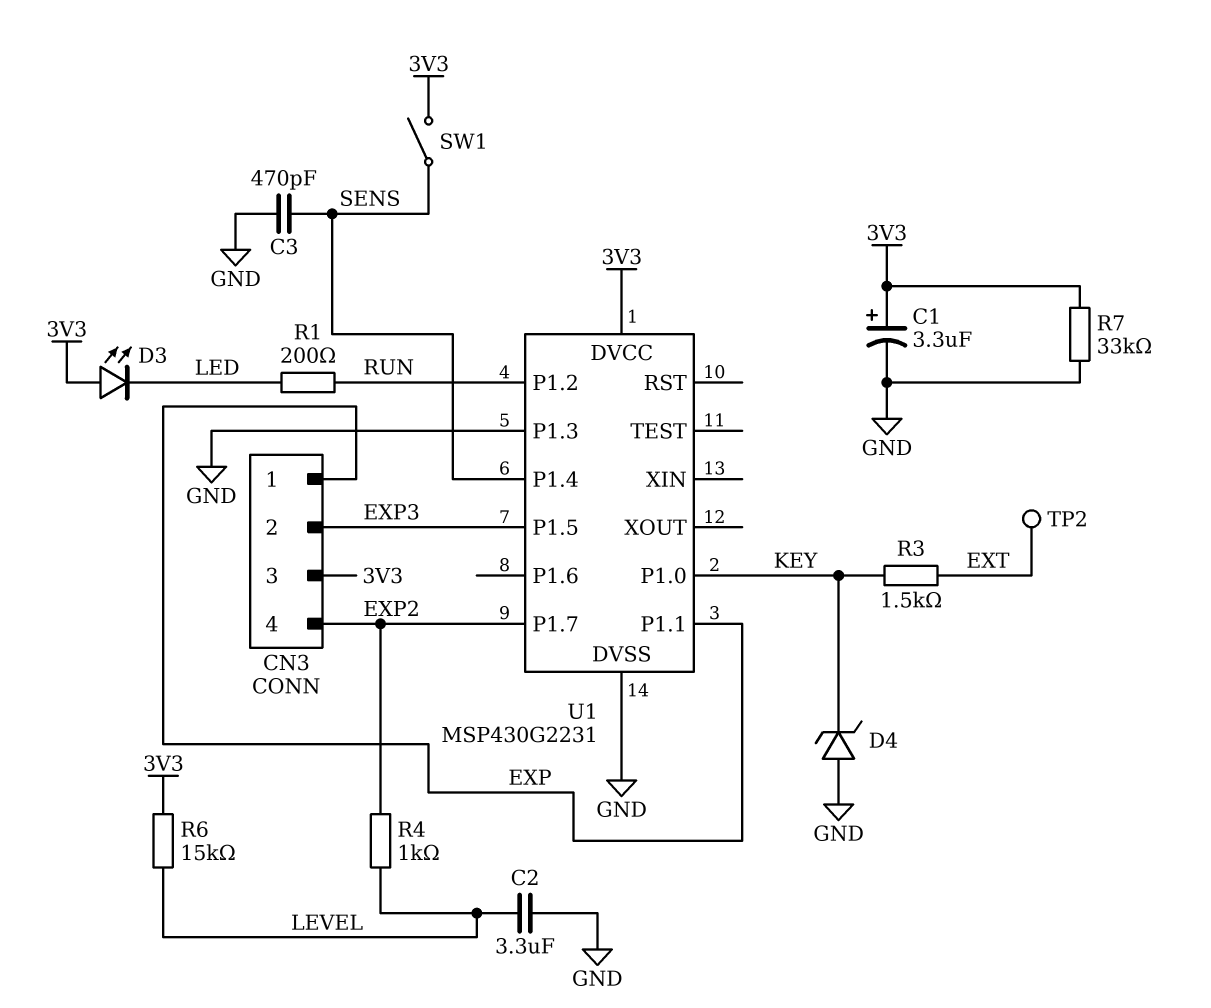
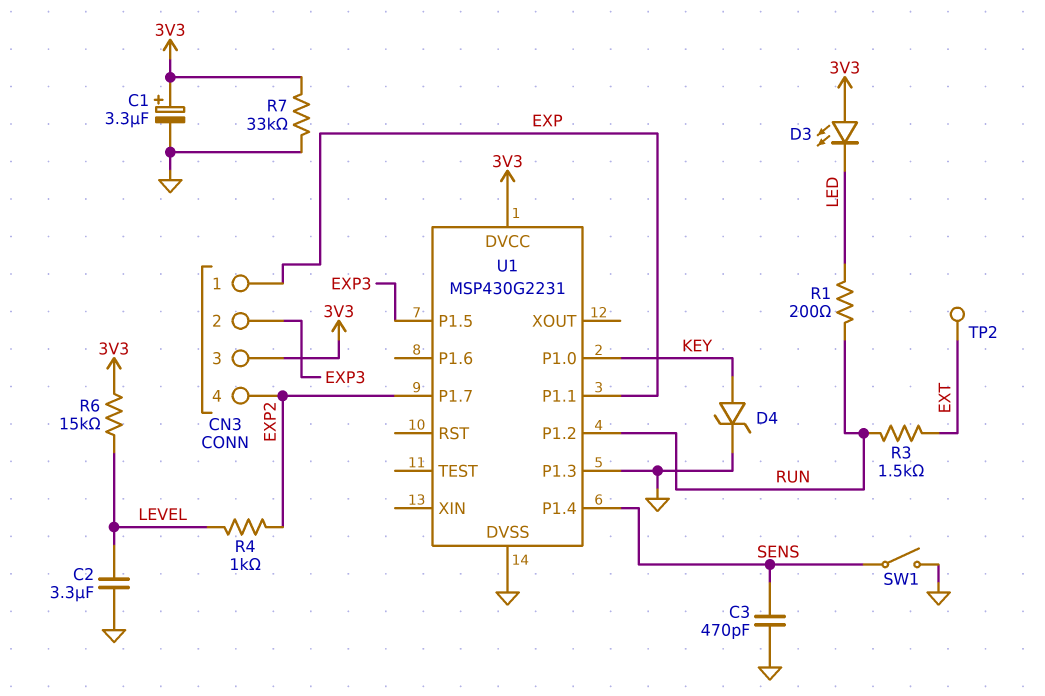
D4: zener (A GND, K KEY) -> zener (A KEY, K GND)
R3: 1.5k (EXT, KEY) -> 1.5k (EXT, RUN)
SW1: switch (3V3, SENS) -> switch (GND, SENS)

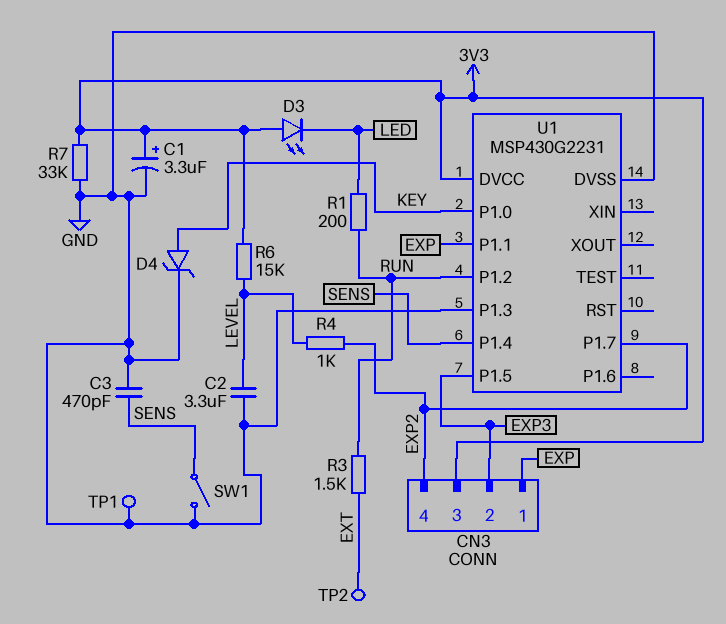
TP1: none -> test point (GND)

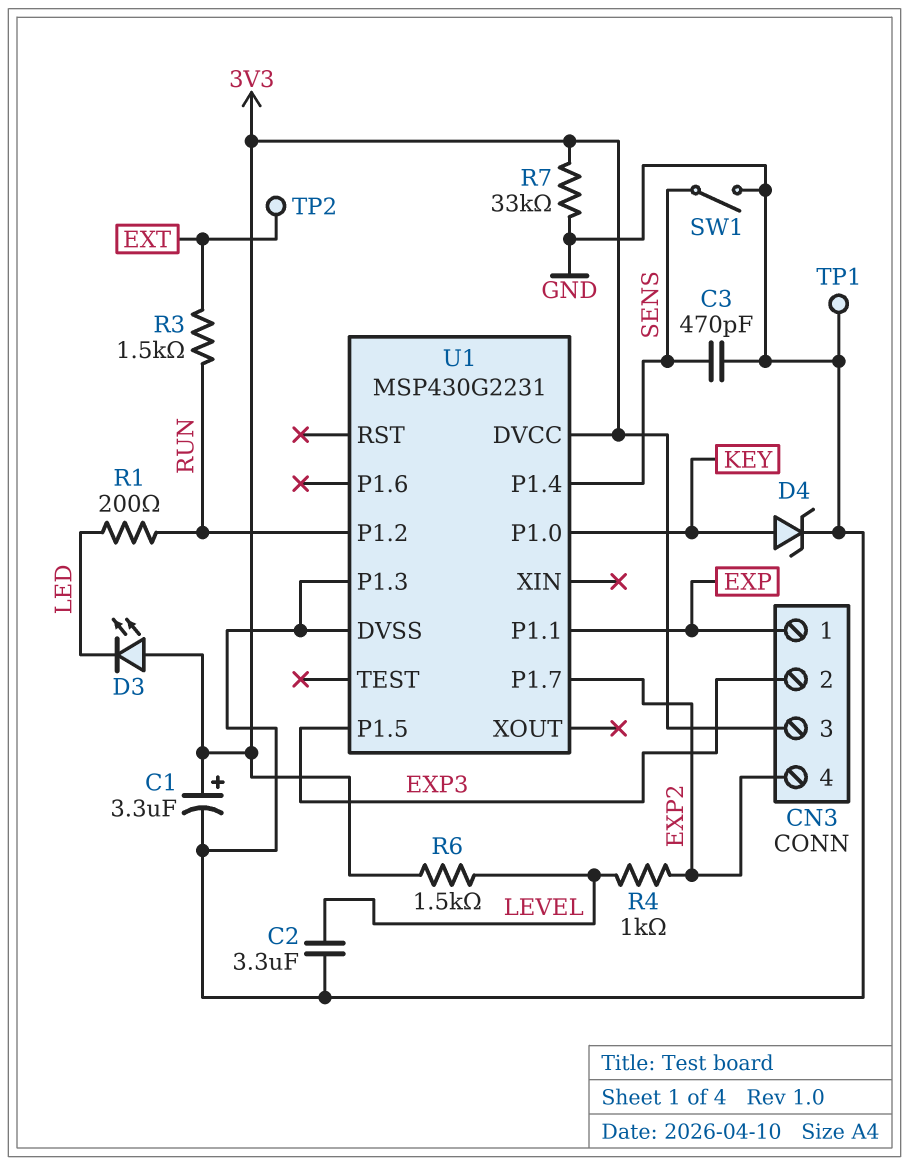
R6: 15k (3V3, LEVEL) -> 1.5k (3V3, LEVEL)

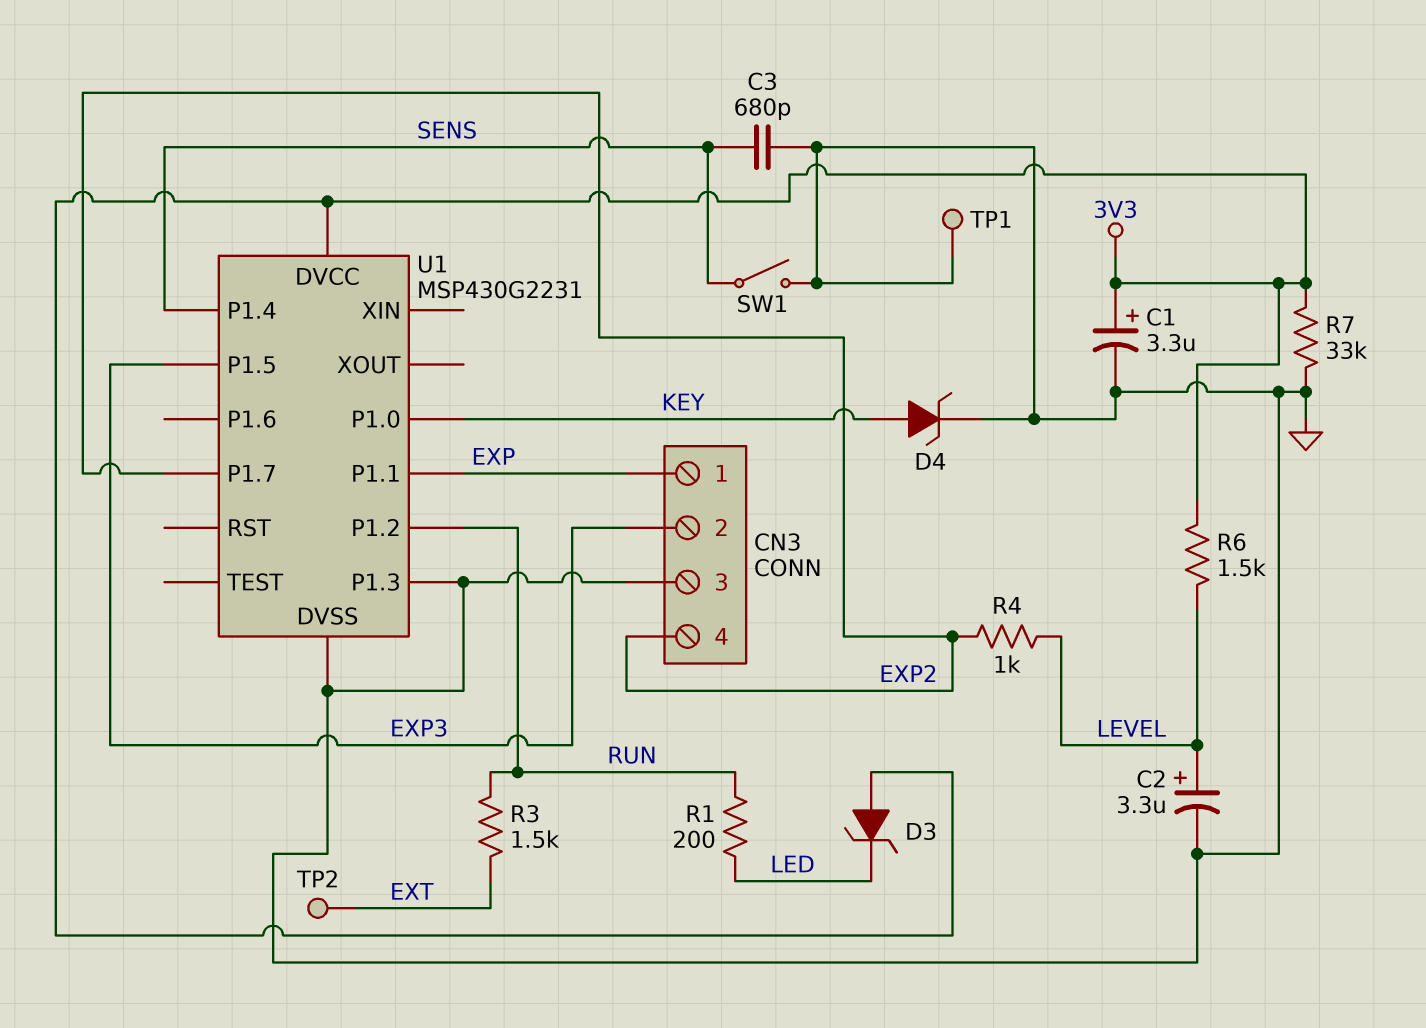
C2: 3.3uF (GND, LEVEL) -> 3.3uF (plus LEVEL, minus GND)
C3: 470pF (GND, SENS) -> 680pF (GND, SENS)
CN3 pin 3: 3V3 -> GND
D3: LED (A 3V3, K LED) -> zener (A 3V3, K LED)

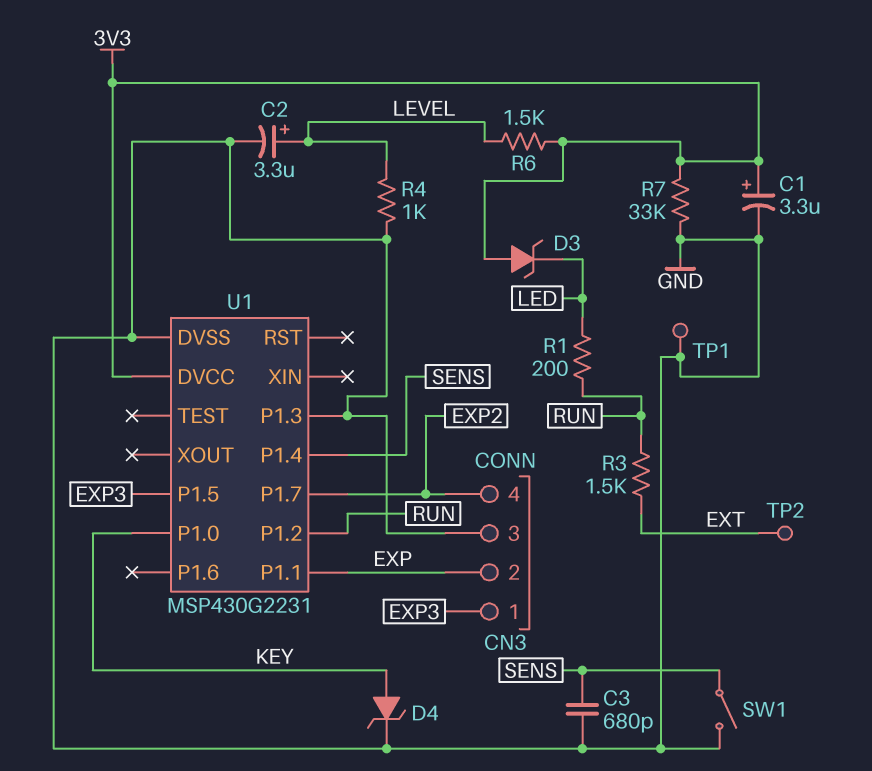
CN3 pin 1: EXP -> EXP3
CN3 pin 2: EXP3 -> EXP
R4: 1k (EXP2, LEVEL) -> 1k (GND, LEVEL)

